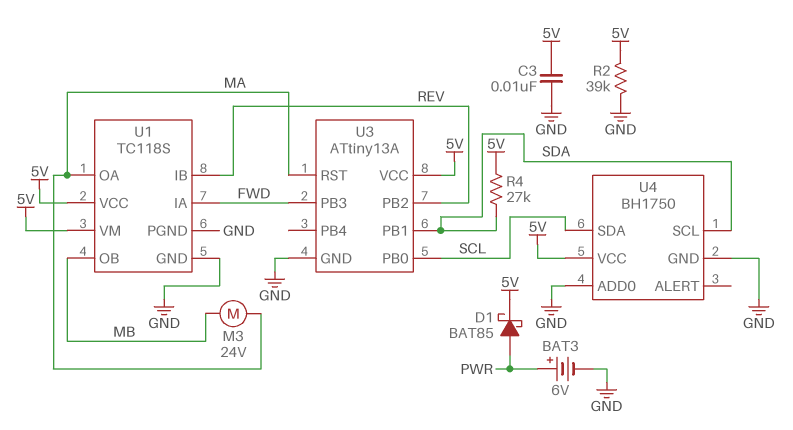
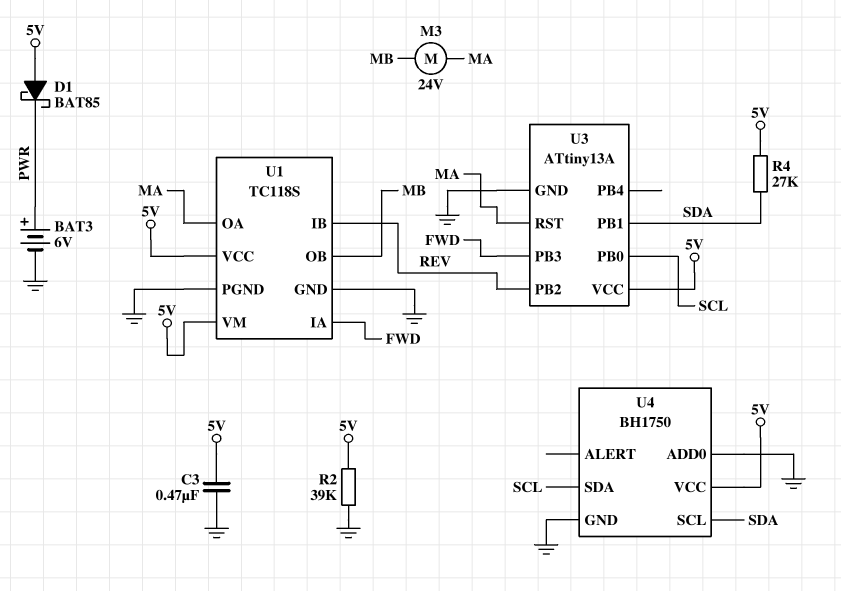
C3: 10nF (5V, GND) -> 470nF (5V, GND)
D1: schottky BAT85 (A PWR, K 5V) -> schottky BAT85 (A 5V, K PWR)

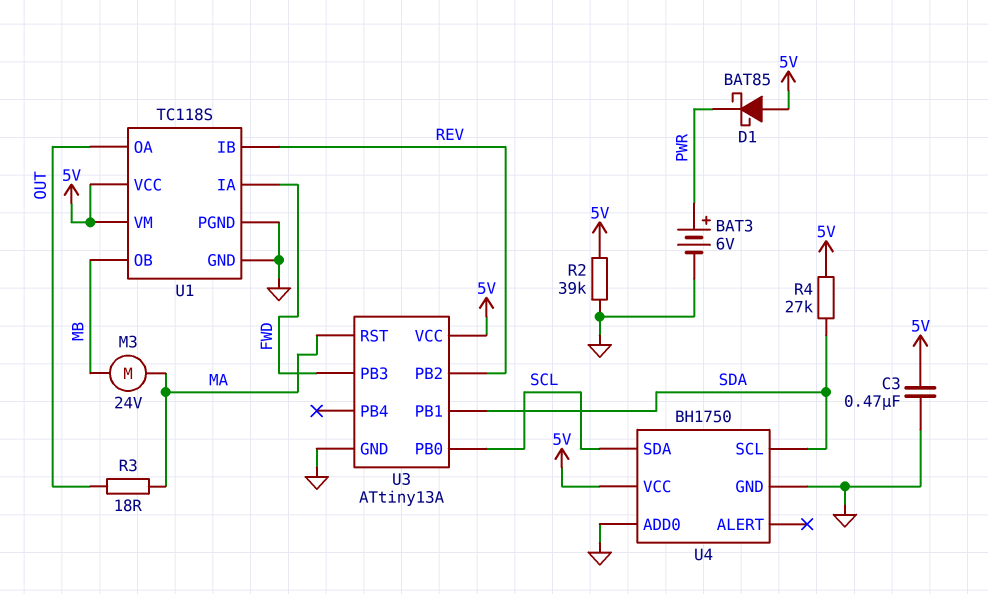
R3: none -> 18 (MA, OUT)
U1 pin OA: MA -> OUT

